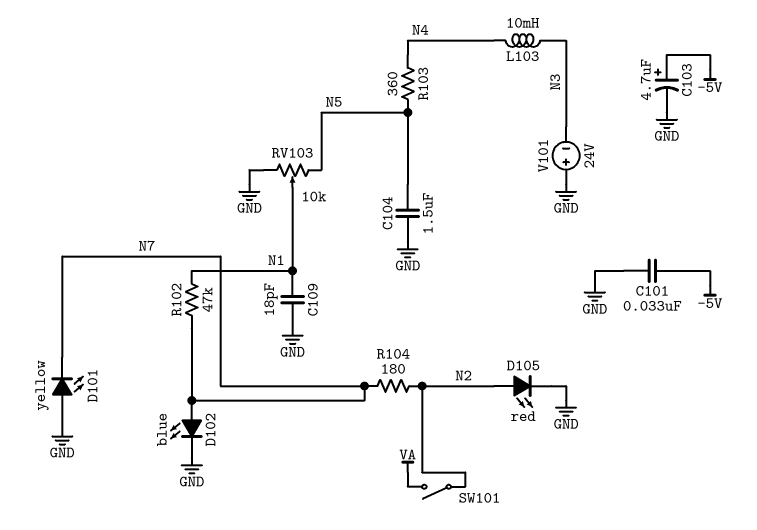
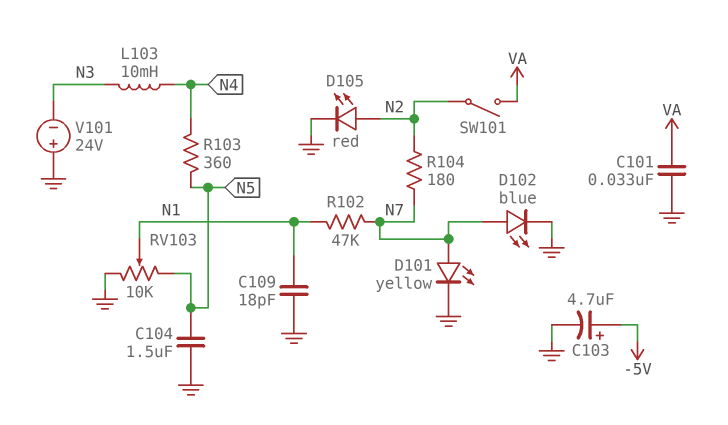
C101: 33nF (-5V, GND) -> 33nF (GND, VA)
D101: LED yellow (A GND, K N7) -> LED yellow (A N7, K GND)

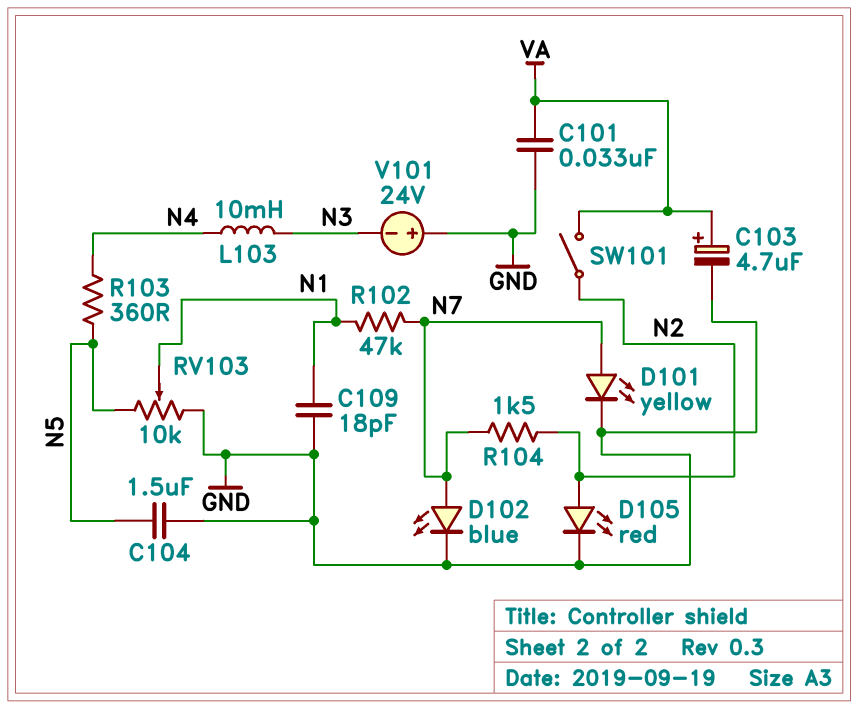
C103: 4.7uF (plus -5V, minus GND) -> 4.7uF (plus VA, minus GND)
R104: 180 (N2, N7) -> 1.5k (N2, N7)

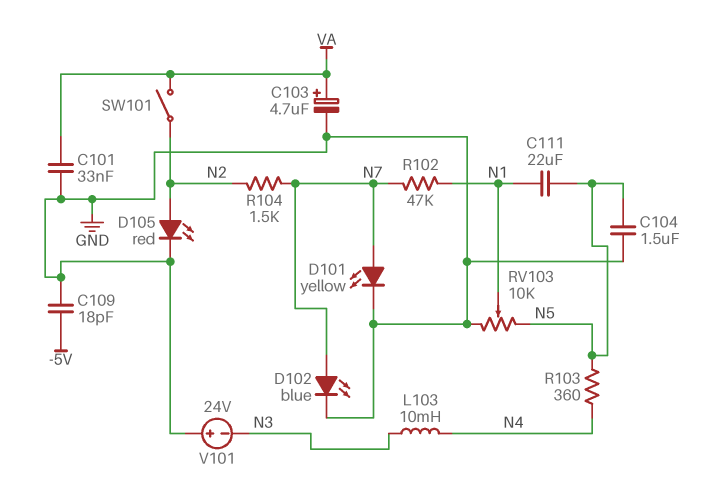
C109: 18pF (GND, N1) -> 18pF (-5V, GND)
C111: none -> 22uF (N1, N5)

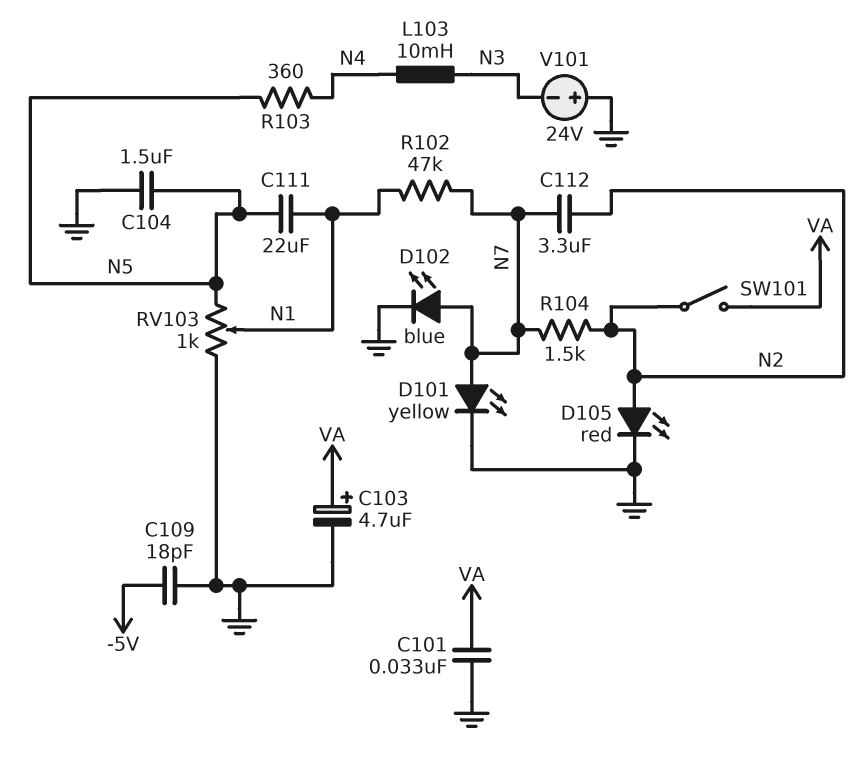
C112: none -> 3.3uF (N2, N7)
RV103: 10k (GND, N5, wiper N1) -> 1k (GND, N5, wiper N1)

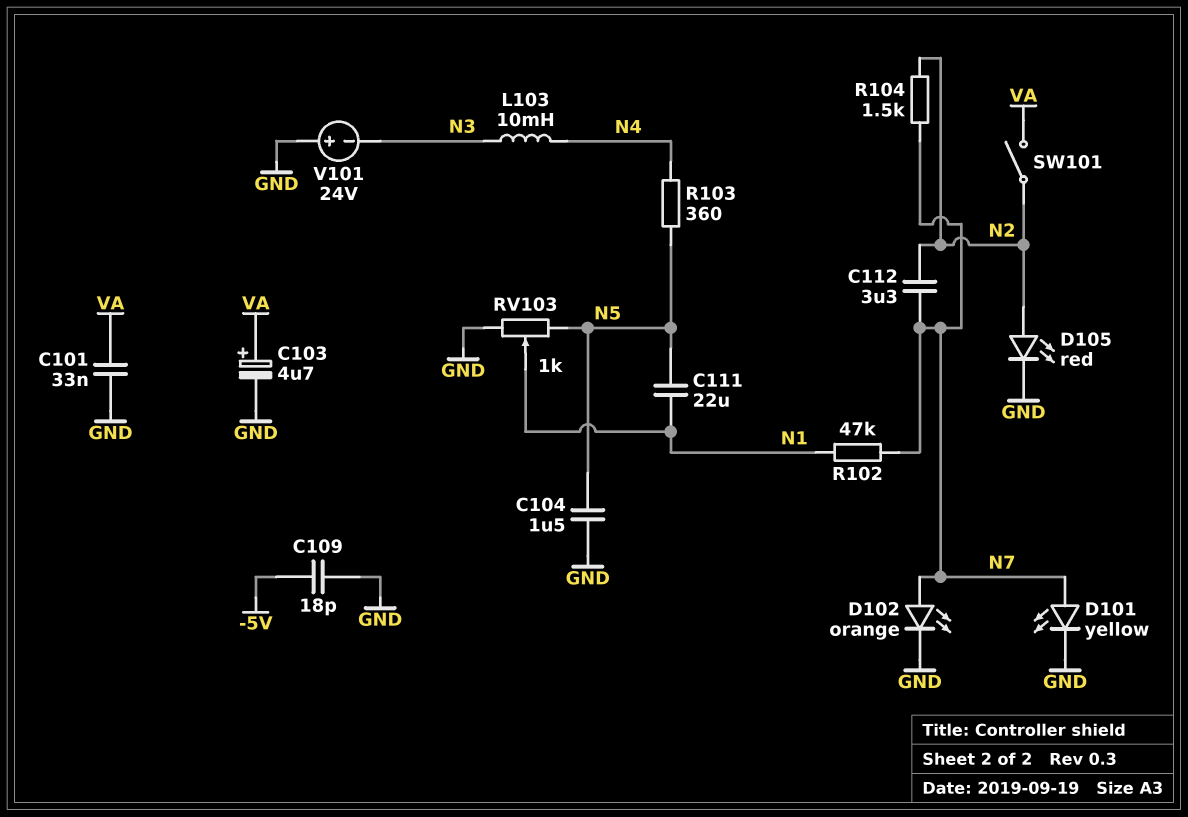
D102: LED blue (A N7, K GND) -> LED orange (A N7, K GND)

